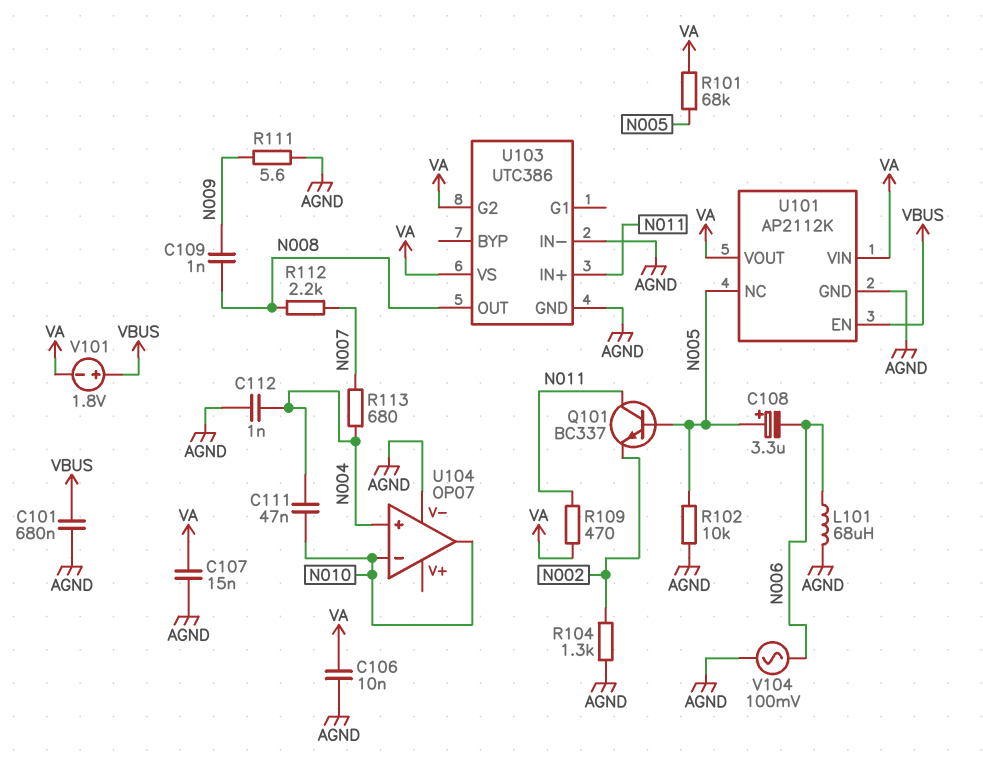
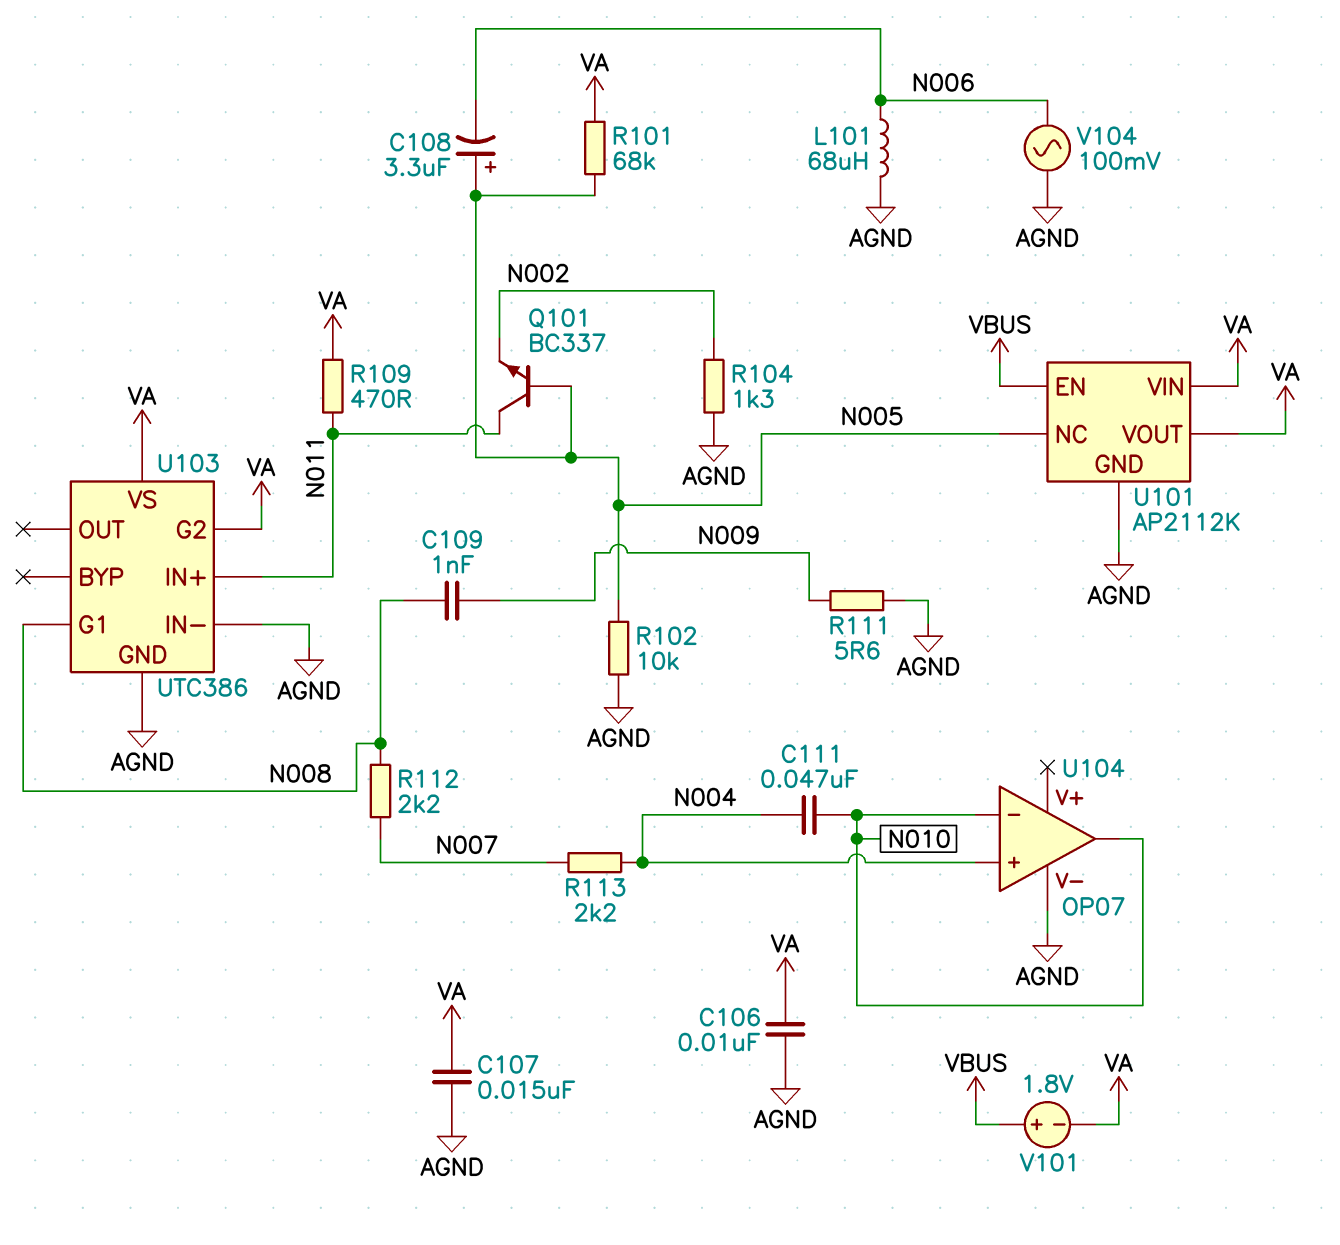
C101: 680nF (AGND, VBUS) -> none
C112: 1nF (AGND, N004) -> none
R113: 680 (N004, N007) -> 2.2k (N004, N007)
U103 pin G1: none -> N008
U103 pin OUT: N008 -> none

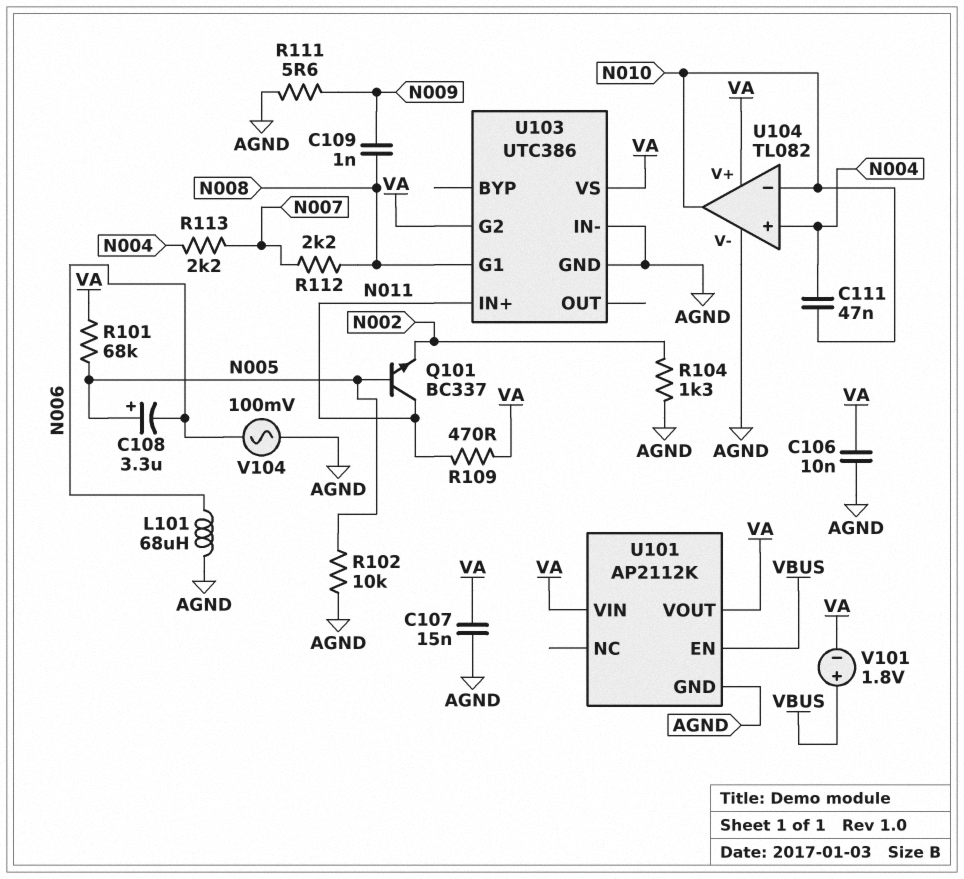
U101 pin NC: N005 -> none
U104: OP07 -> TL082
U104 pin V+: none -> VA

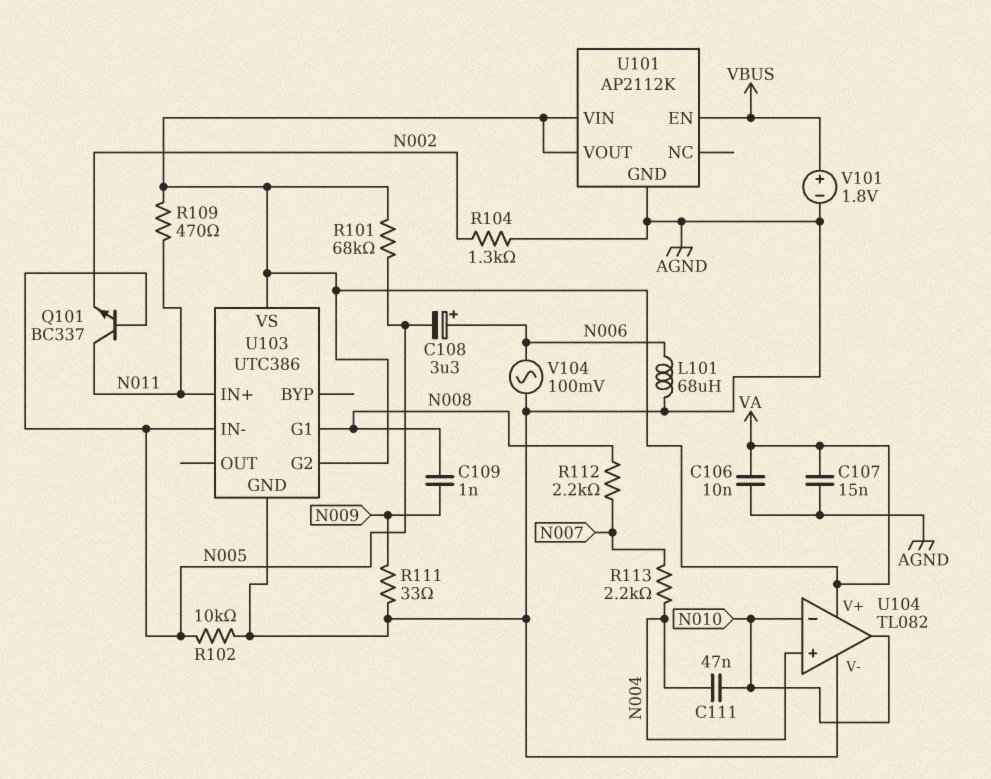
C108: 3.3uF (plus N005, minus N006) -> 3.3uF (plus N006, minus N005)
R111: 5.6 (AGND, N009) -> 33 (AGND, N009)
U103 pin IN-: AGND -> N005
V101: 1.8V (plus VBUS, minus VA) -> 1.8V (plus VBUS, minus AGND)

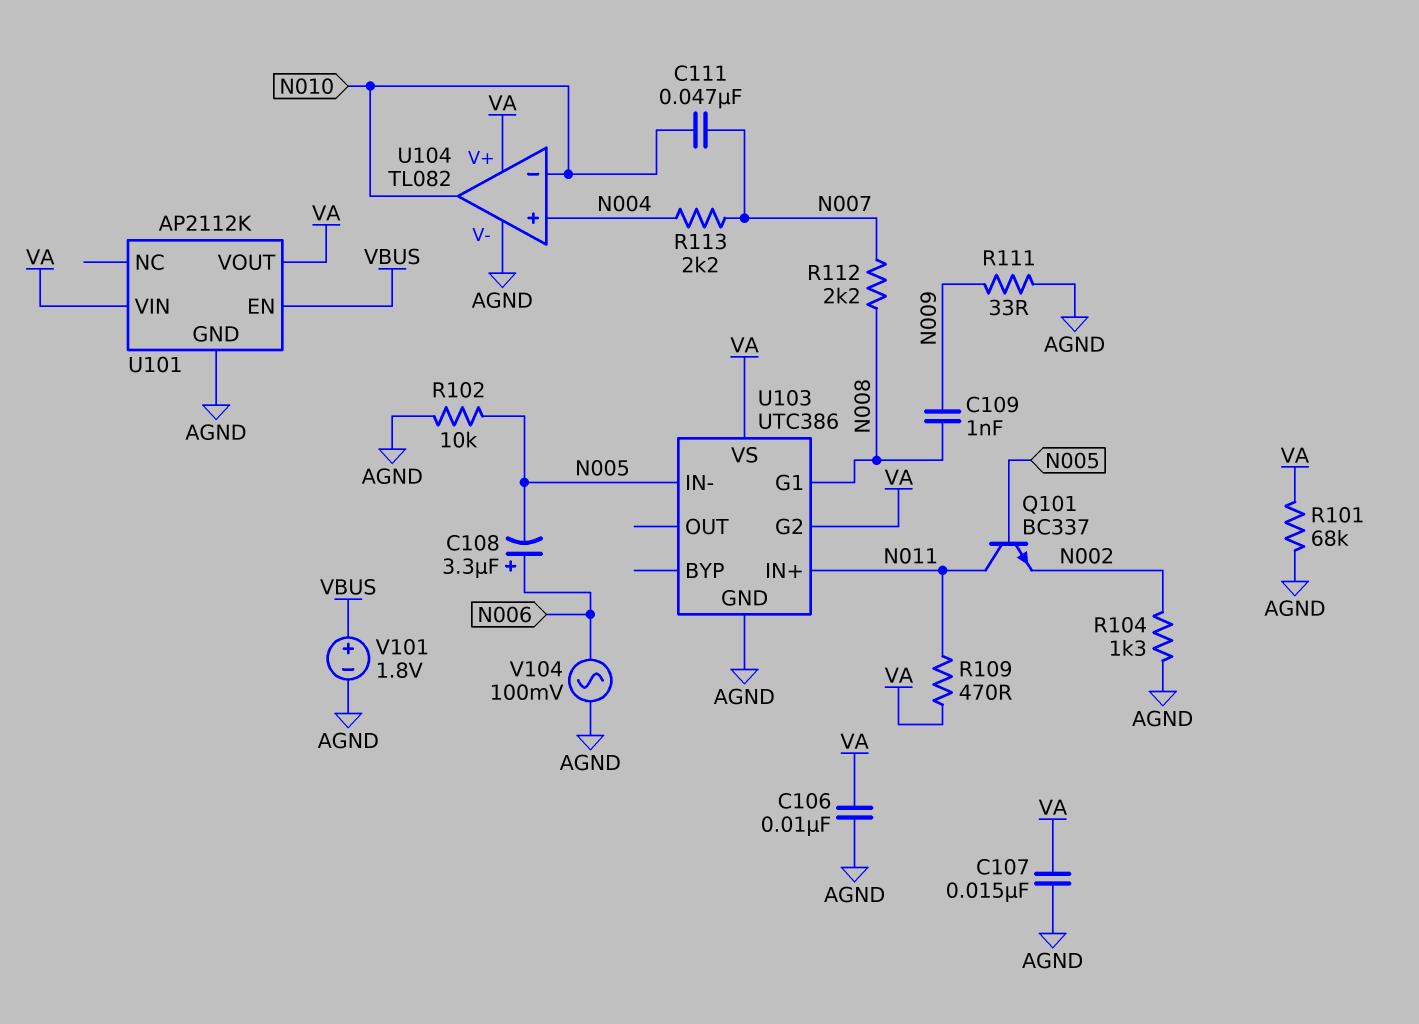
C111: 47nF (N004, N010) -> 47nF (N007, N010)
L101: 68uH (AGND, N006) -> none
R101: 68k (N005, VA) -> 68k (AGND, VA)

